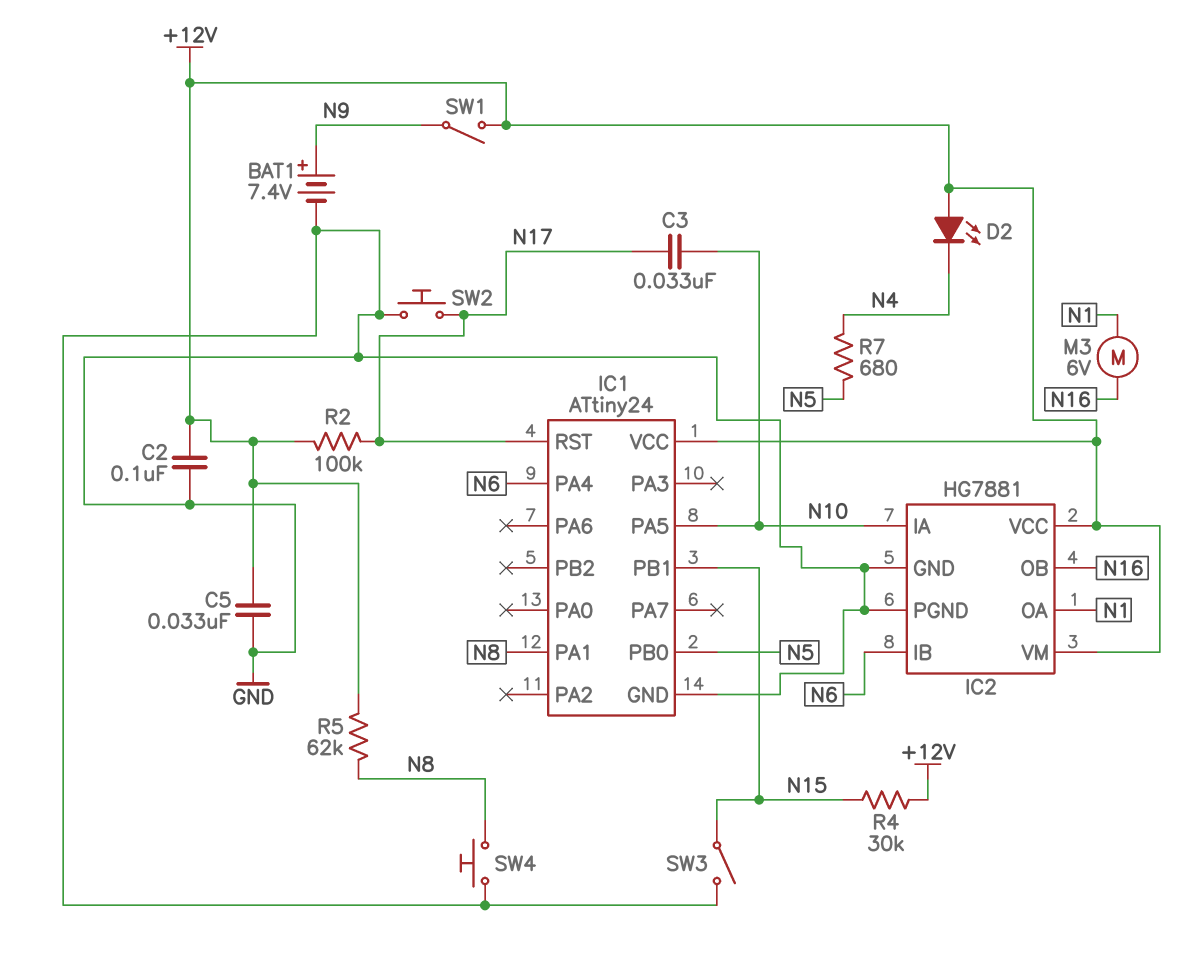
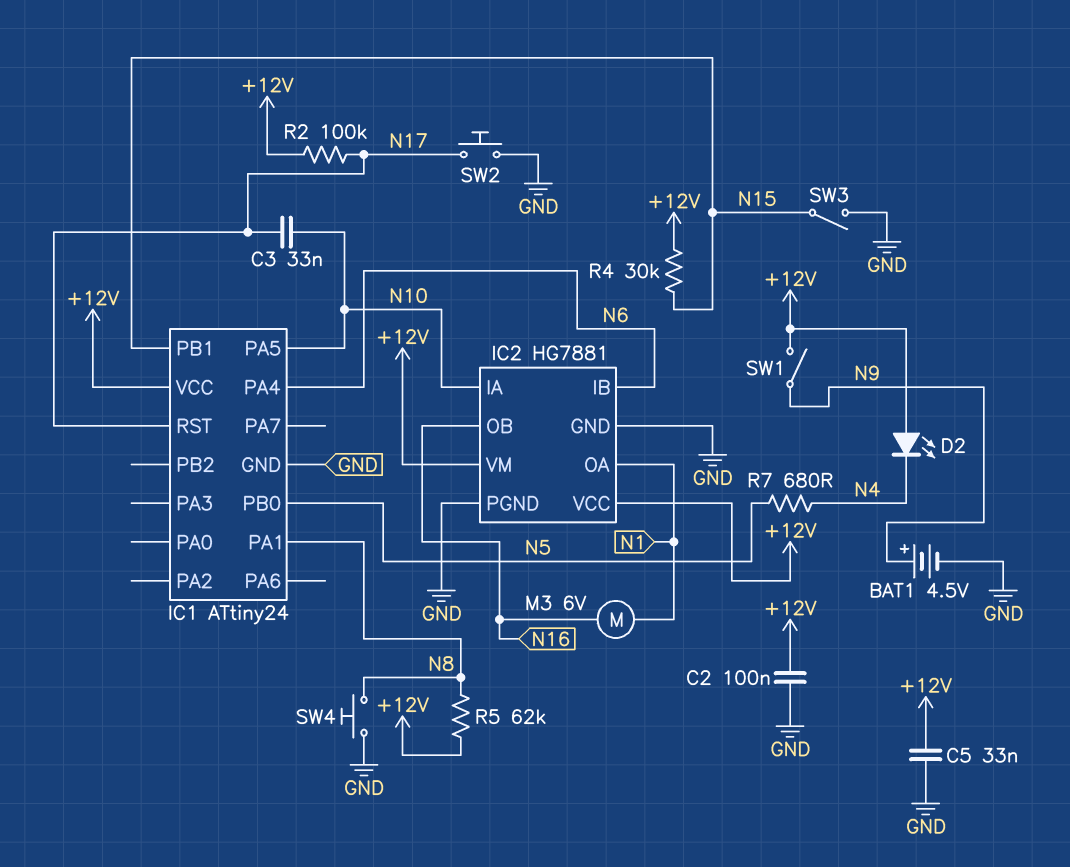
BAT1: 7.4V (plus N9, minus GND) -> 4.5V (plus N9, minus GND)

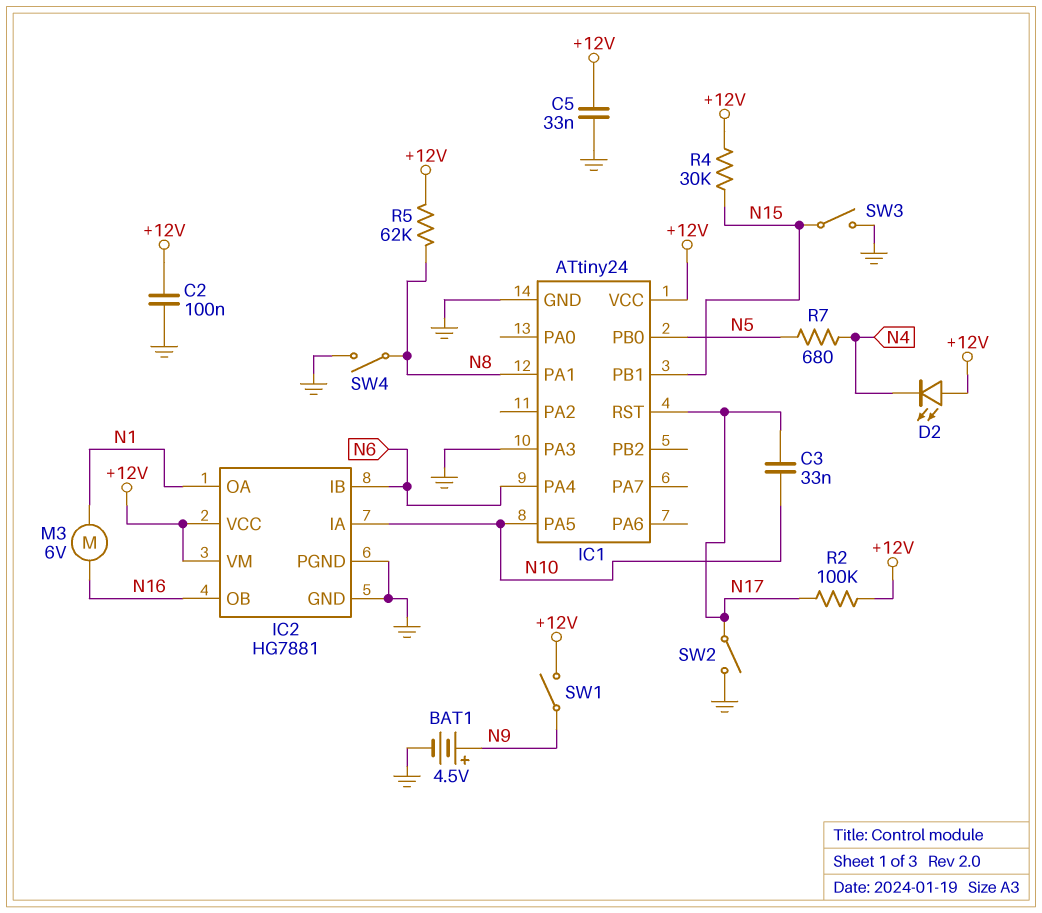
IC1 pin PA3: none -> GND
SW2: button (GND, N17) -> switch (GND, N17)
SW4: button (GND, N8) -> switch (GND, N8)

